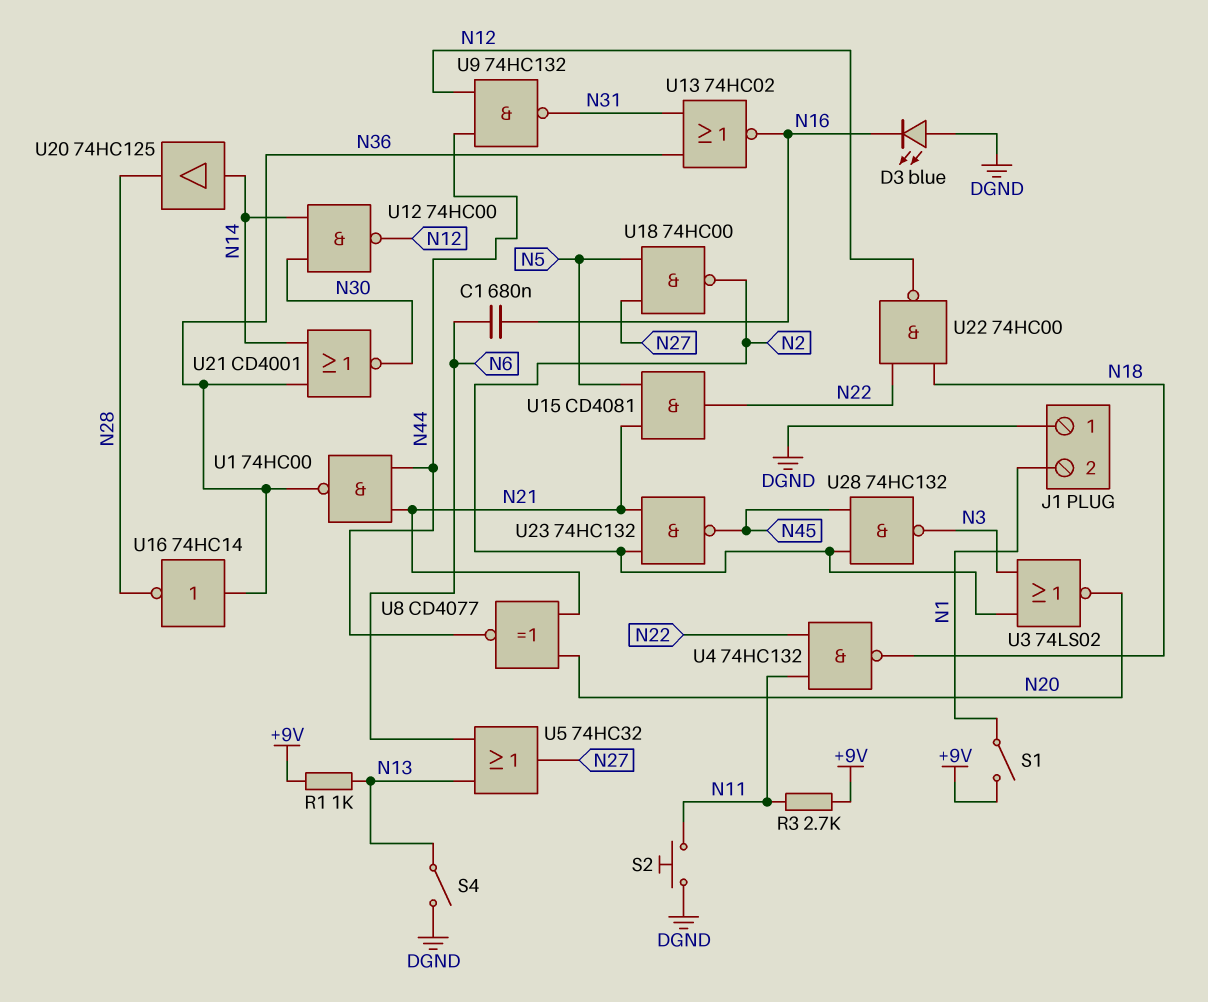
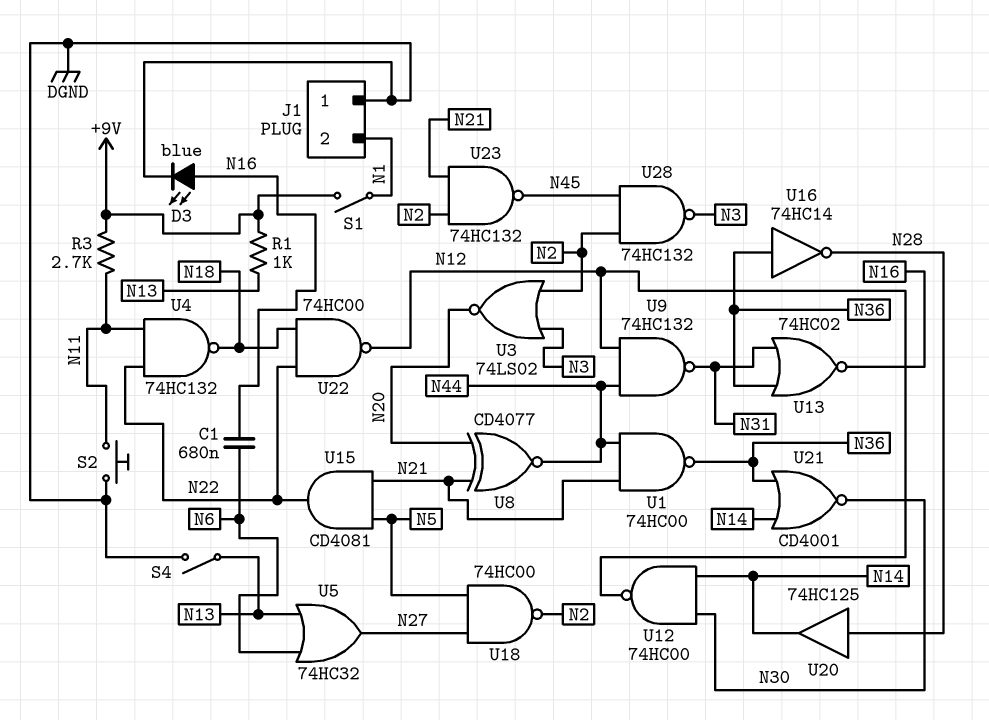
D3: LED blue (A DGND, K N16) -> LED blue (A N16, K DGND)
U20: buffer 74HC125 (in N14, out N28) -> buffer 74HC125 (in N28, out N14)

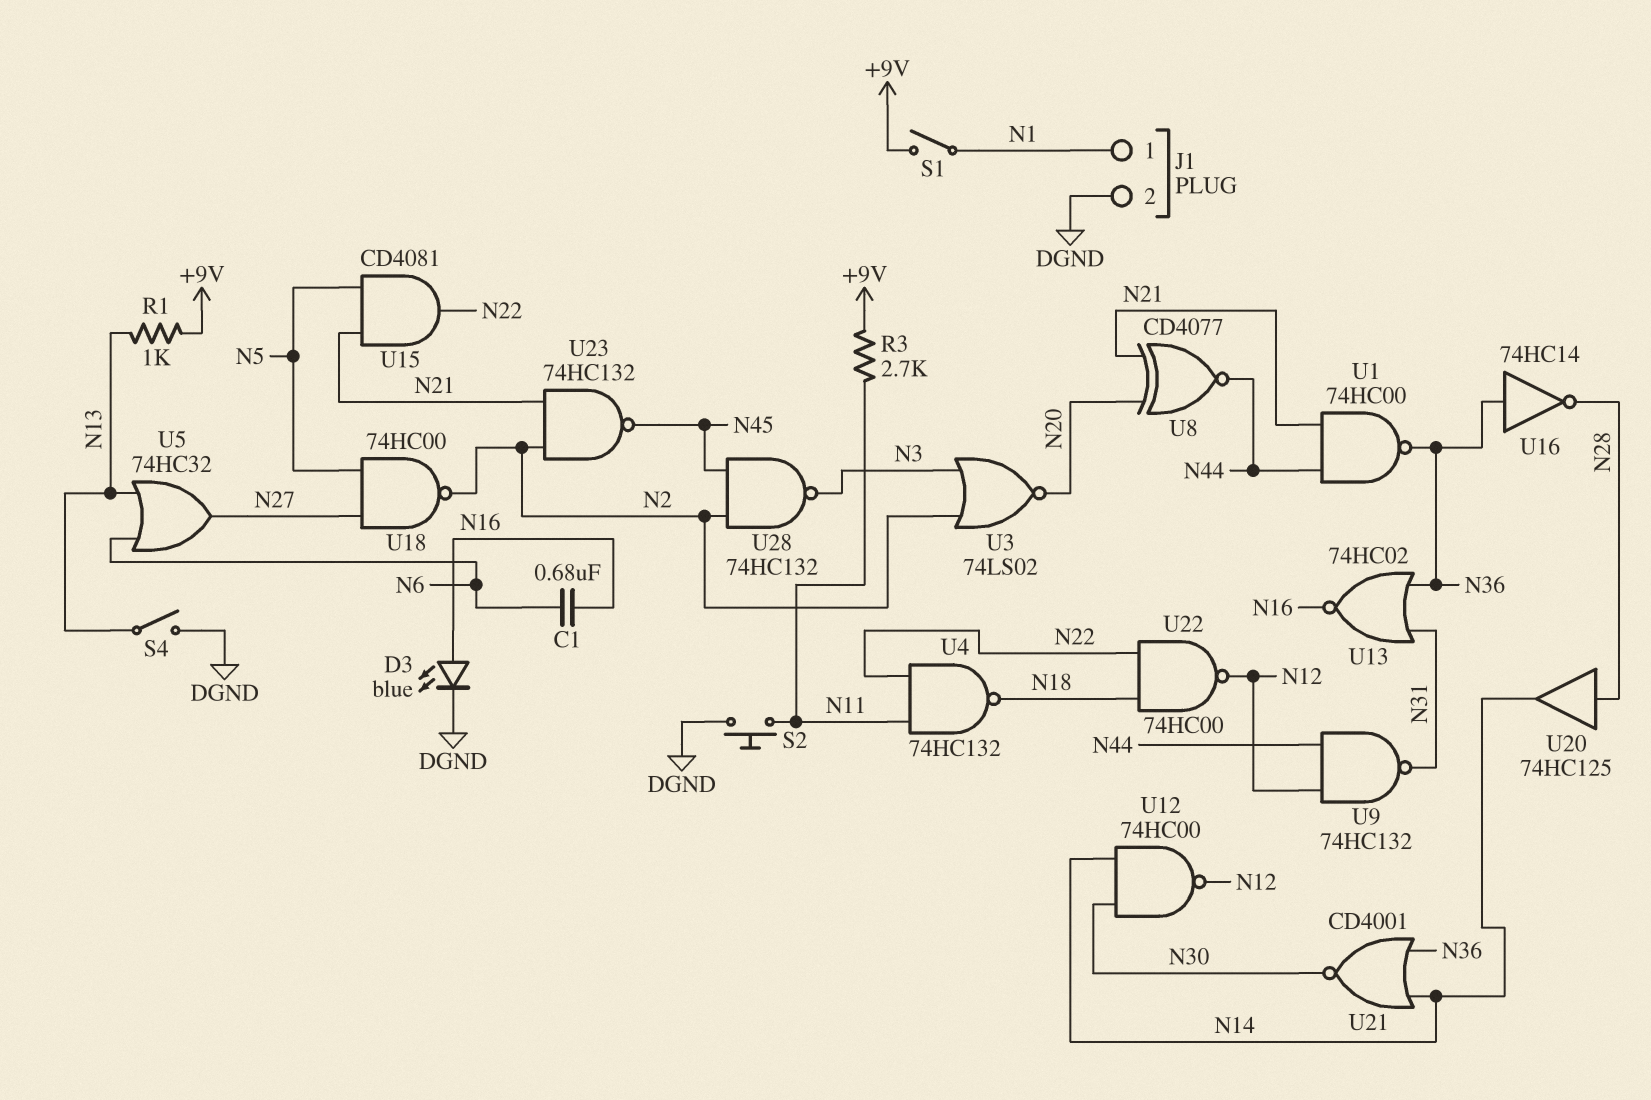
J1 pin 1: DGND -> N1
J1 pin 2: N1 -> DGND

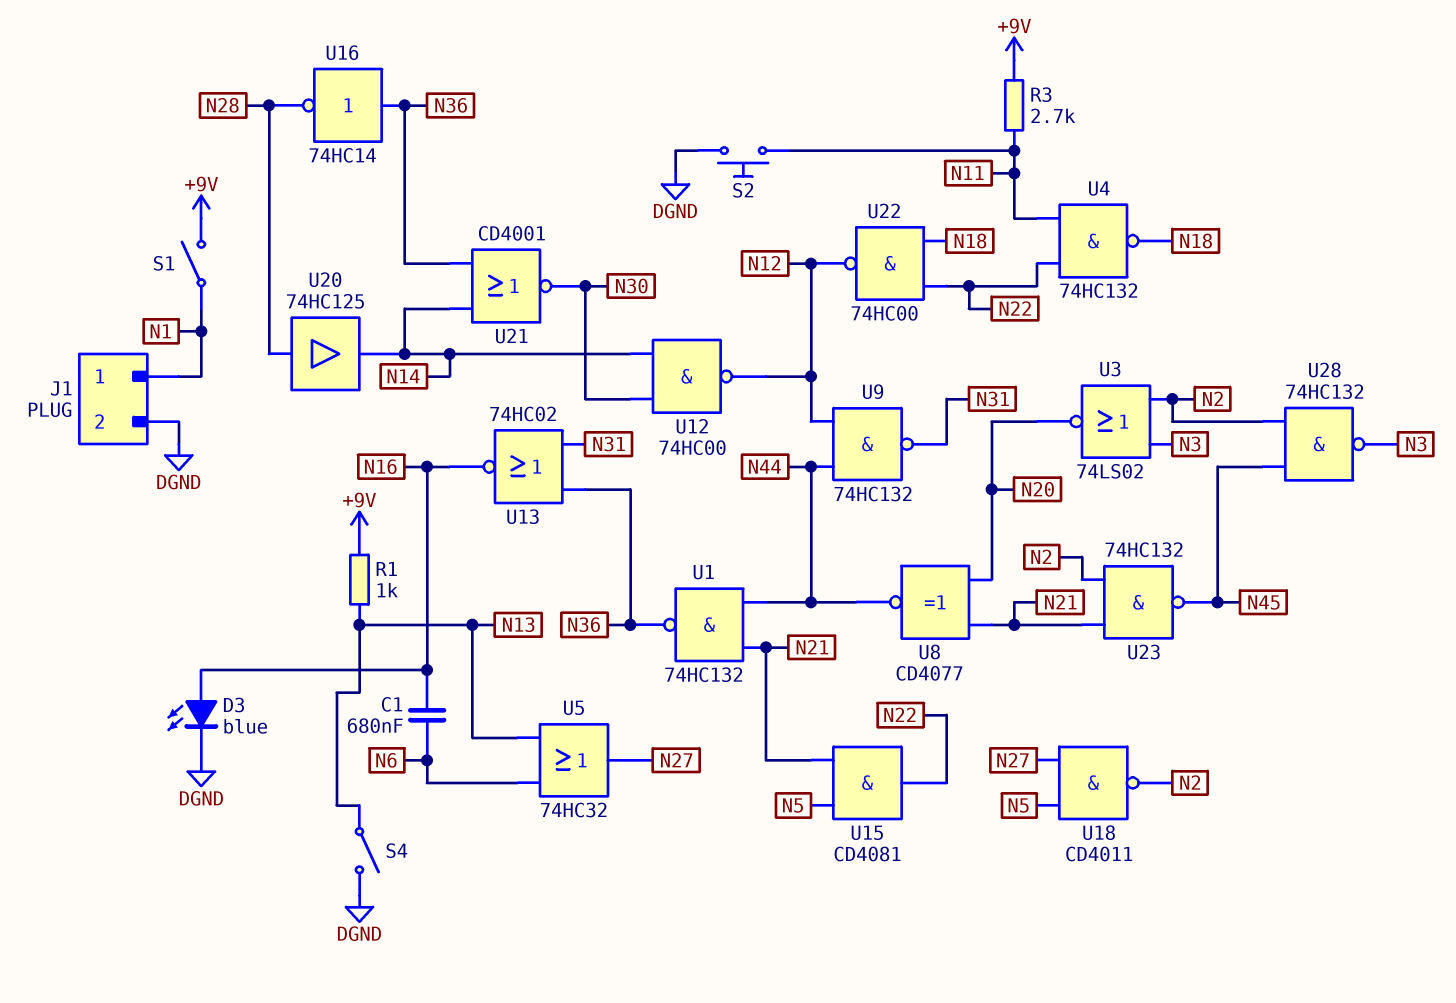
U1: NAND 74HC00 (in N21, in N44, out N36) -> NAND 74HC132 (in N21, in N44, out N36)
U18: NAND 74HC00 (in N5, in N27, out N2) -> NAND CD4011 (in N5, in N27, out N2)

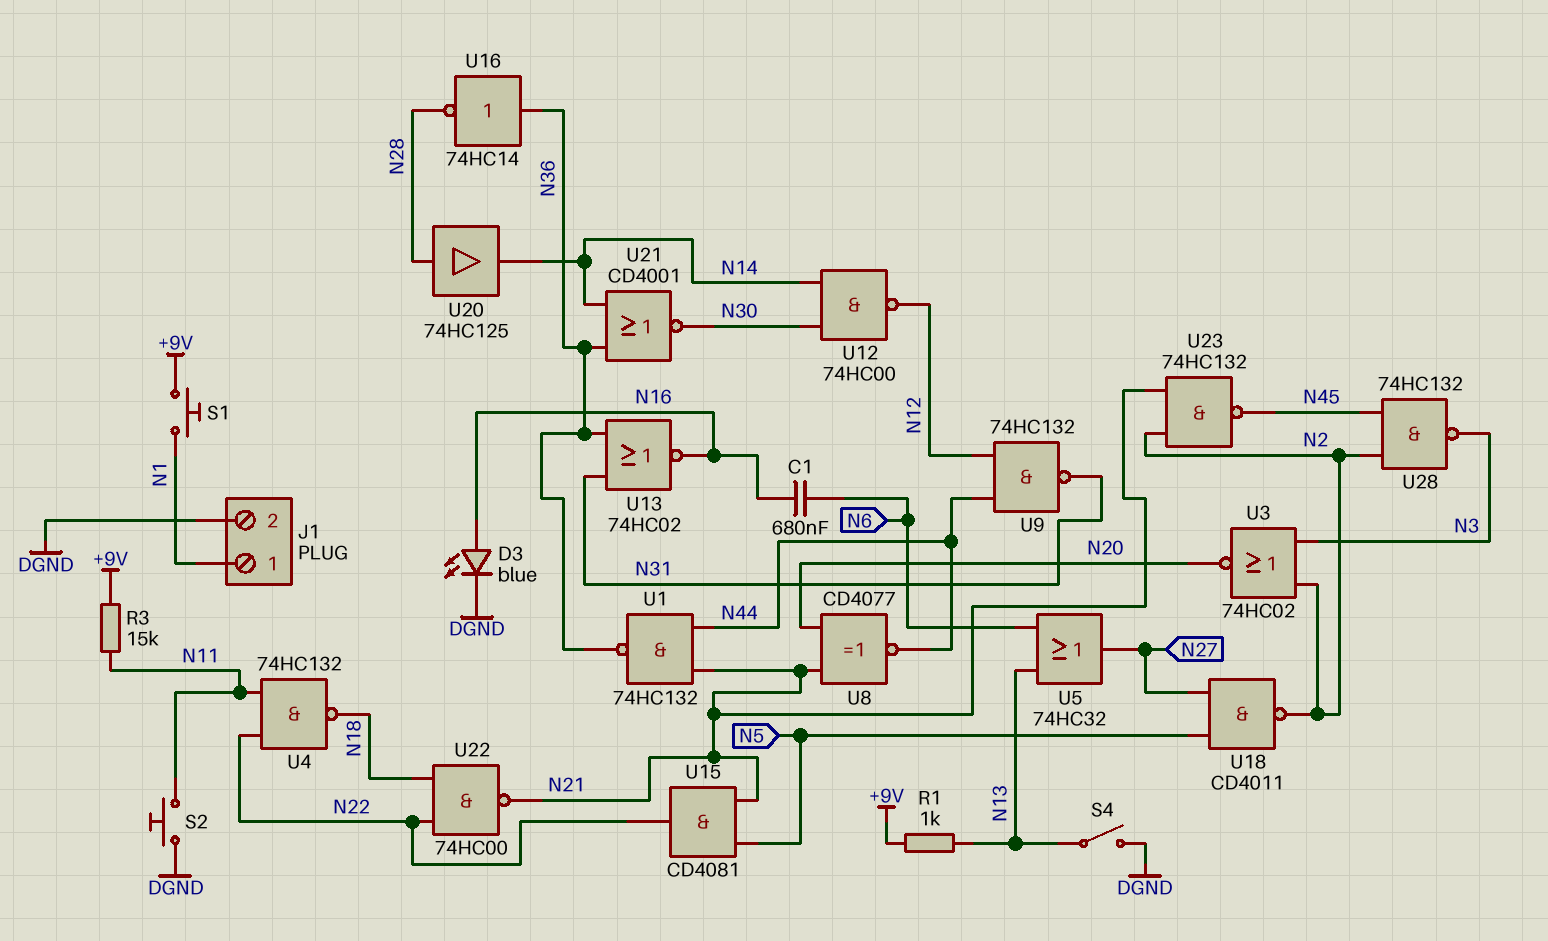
R3: 2.7k (+9V, N11) -> 15k (+9V, N11)
S1: switch (+9V, N1) -> button (+9V, N1)
U3: NOR 74LS02 (in N2, in N3, out N20) -> NOR 74HC02 (in N2, in N3, out N20)
U22: NAND 74HC00 (in N18, in N22, out N12) -> NAND 74HC00 (in N18, in N22, out N21)

